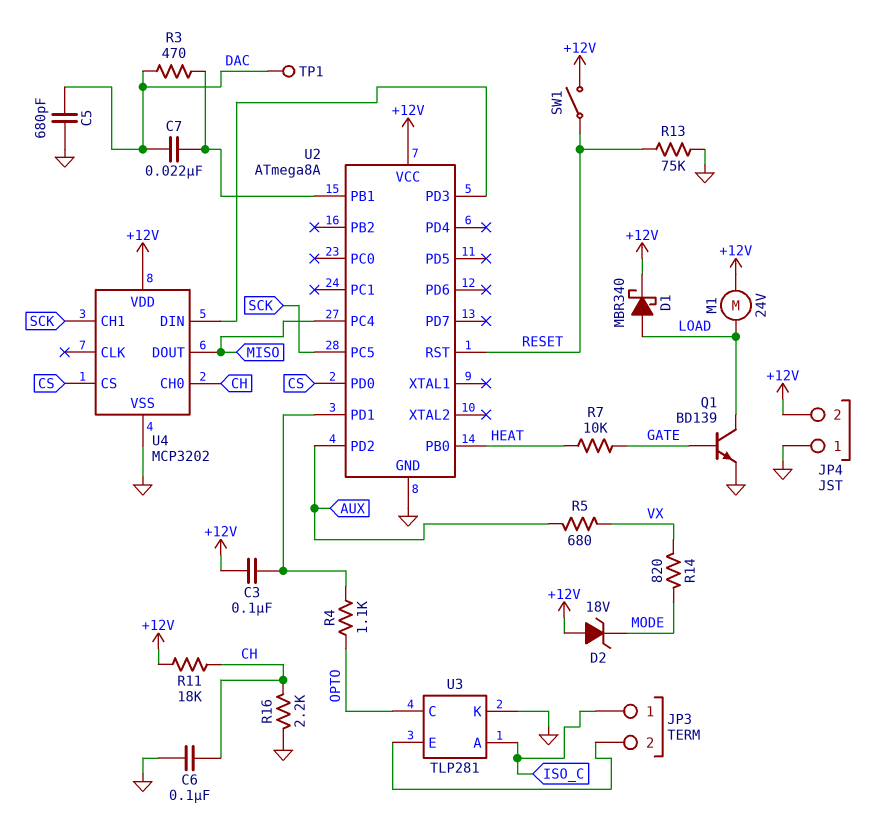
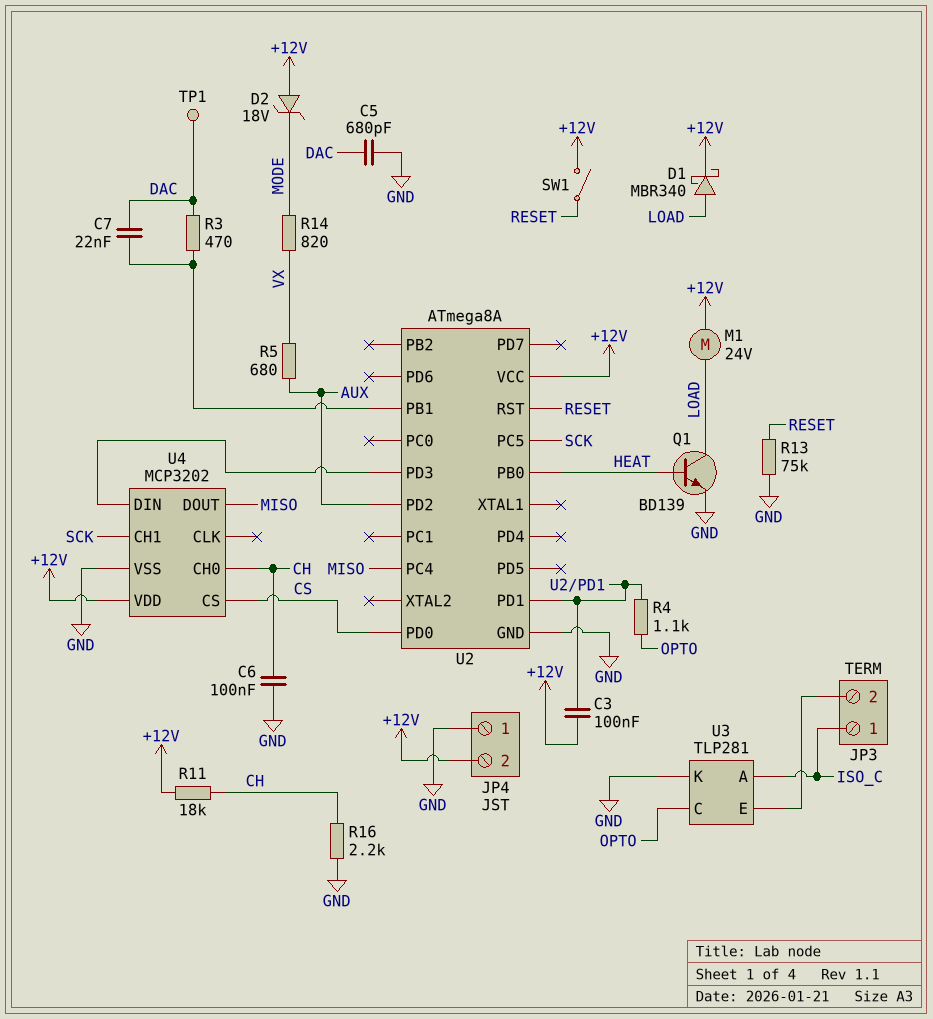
Q1: NPN BD139 (B GATE, C LOAD, E GND) -> NPN BD139 (B HEAT, C LOAD, E GND)
R7: 10k (GATE, HEAT) -> none

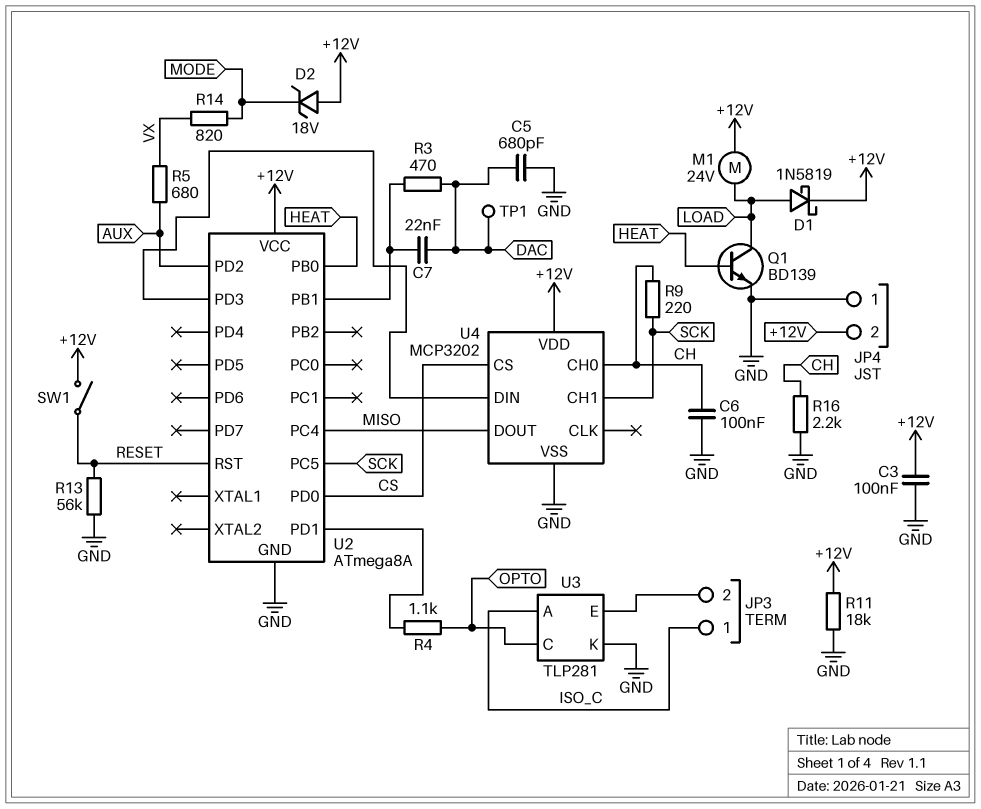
C3: 100nF (+12V, U2/PD1) -> 100nF (+12V, GND)
D1: schottky MBR340 (A LOAD, K +12V) -> schottky 1N5819 (A LOAD, K +12V)
R9: none -> 220 (CH, SCK)
R11: 18k (+12V, CH) -> 18k (+12V, GND)
R13: 75k (GND, RESET) -> 56k (GND, RESET)

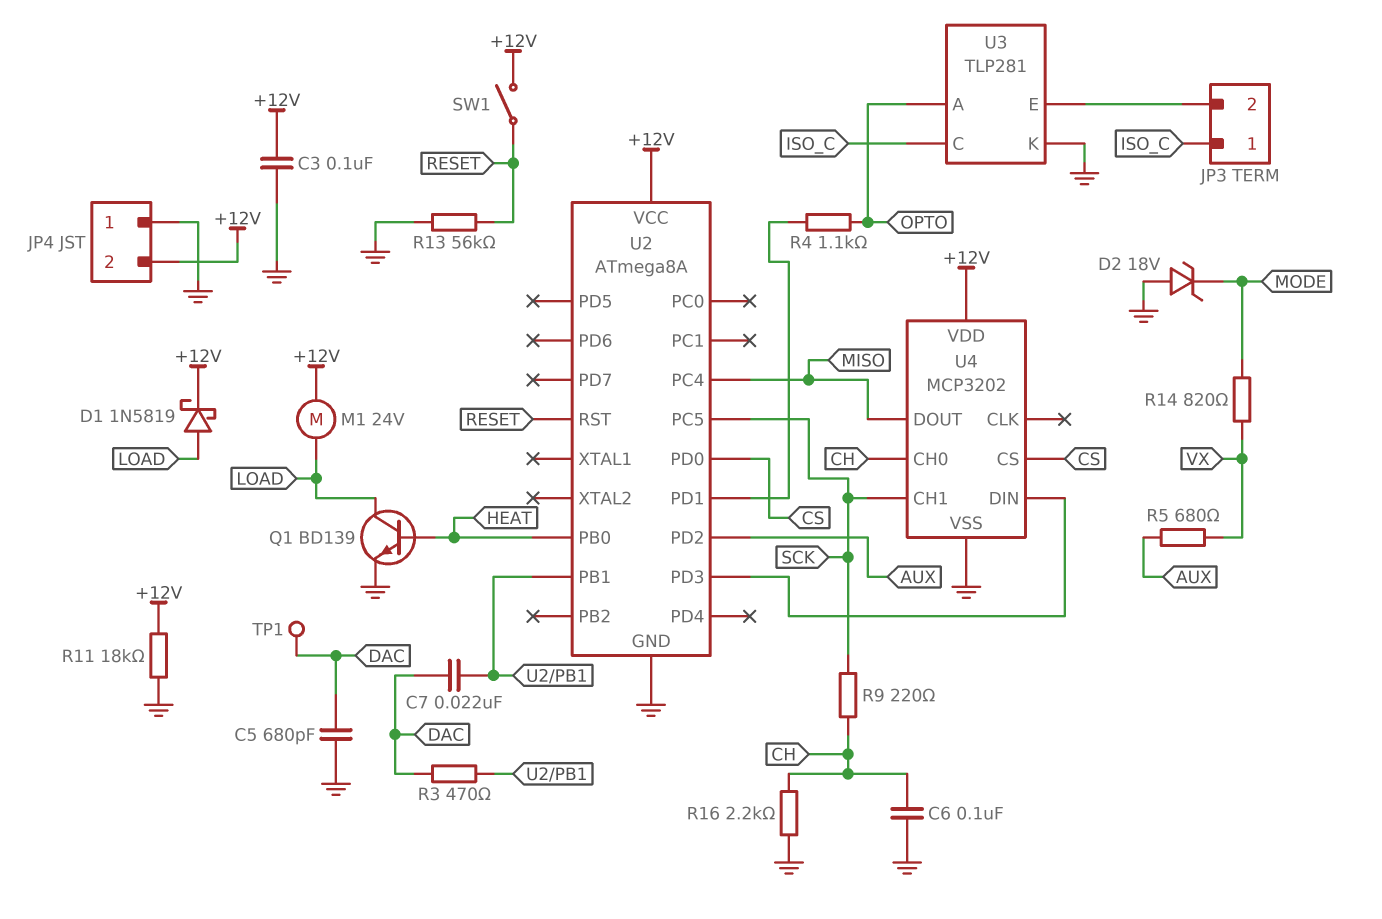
D2: zener 18V (A +12V, K MODE) -> zener 18V (A GND, K MODE)
U3 pin A: ISO_C -> OPTO
U3 pin C: OPTO -> ISO_C

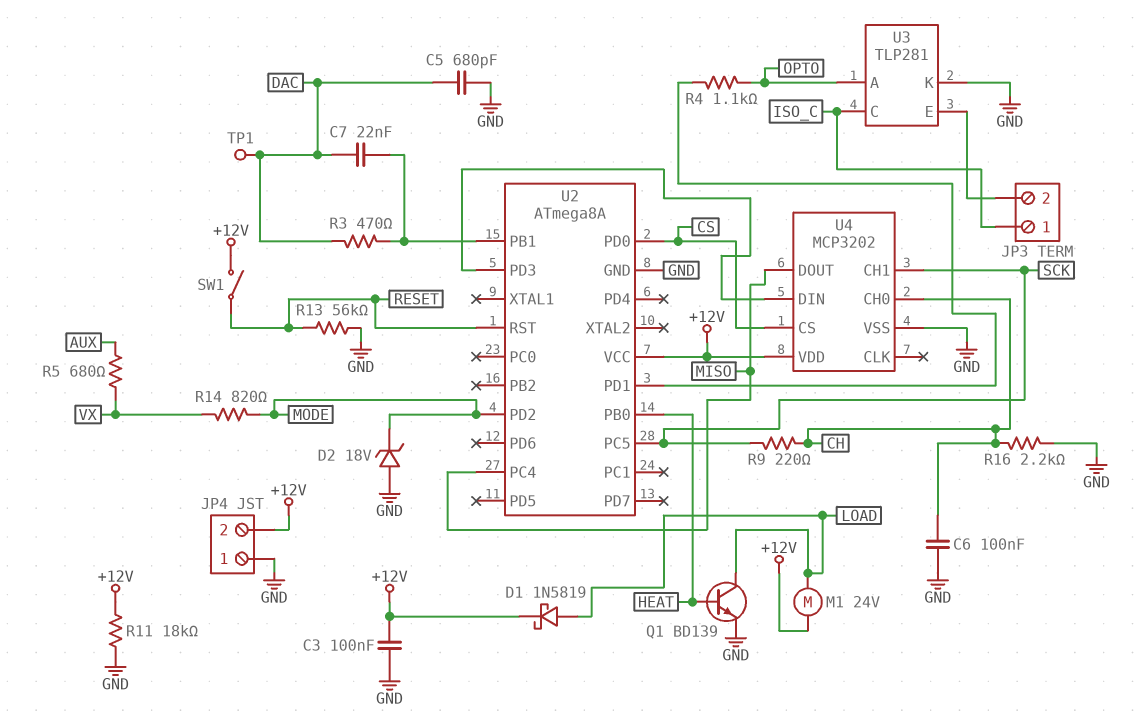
U2 pin PD2: AUX -> MODE

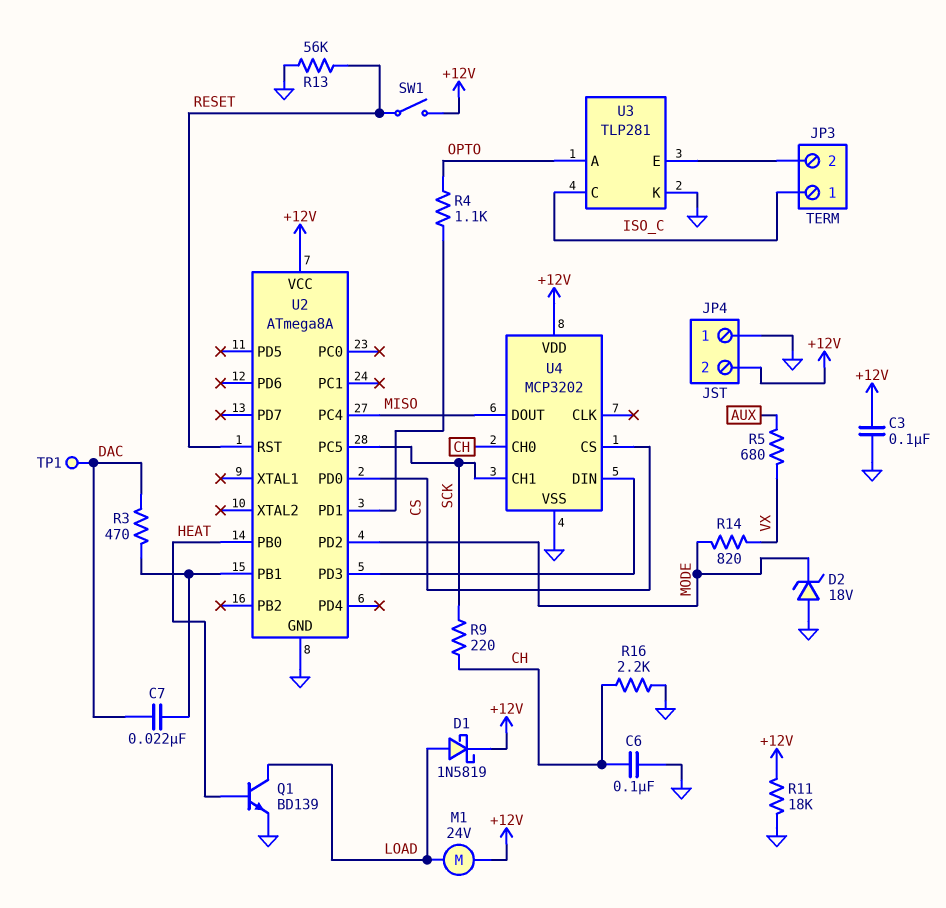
C5: 680pF (DAC, GND) -> none

